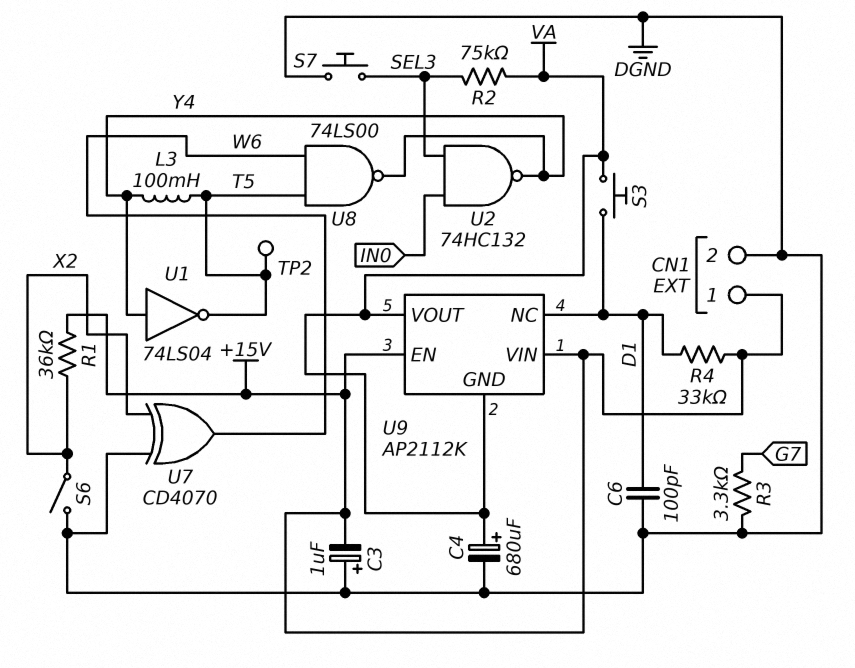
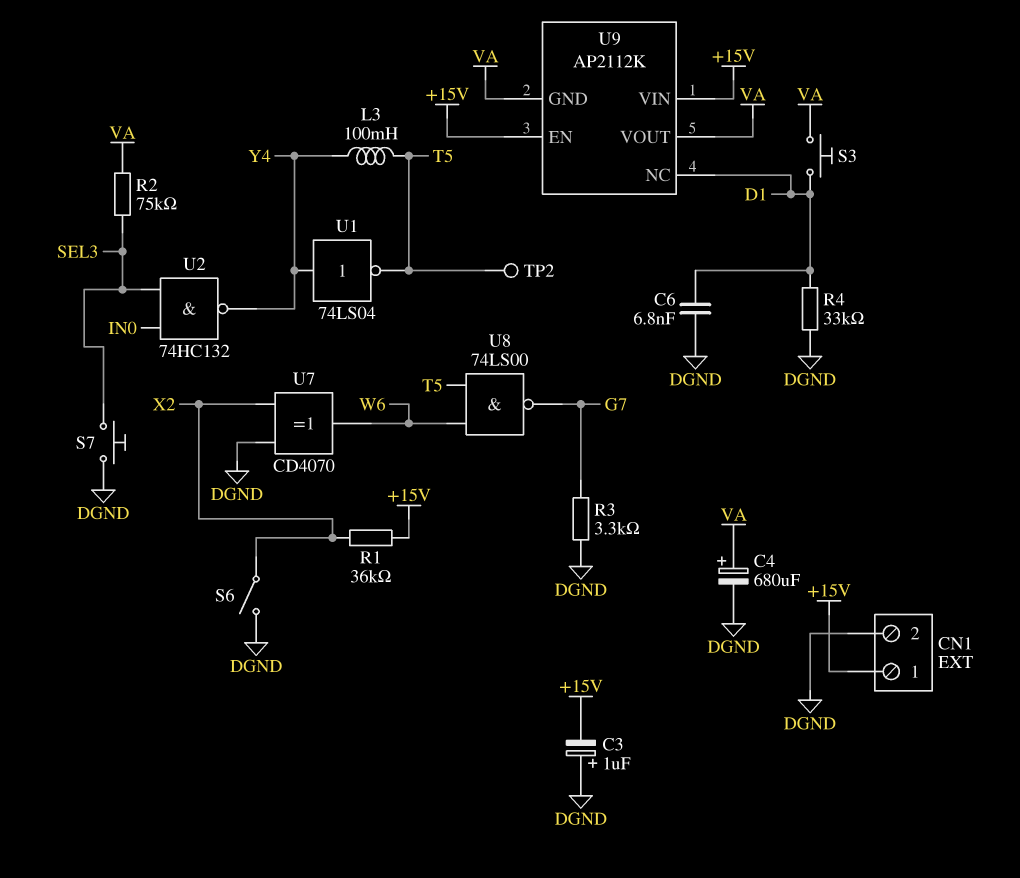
C6: 100pF (D1, DGND) -> 6.8nF (D1, DGND)
R4: 33k (+15V, D1) -> 33k (D1, DGND)
U8: NAND 74LS00 (in T5, in W6, out Y4) -> NAND 74LS00 (in T5, in W6, out G7)

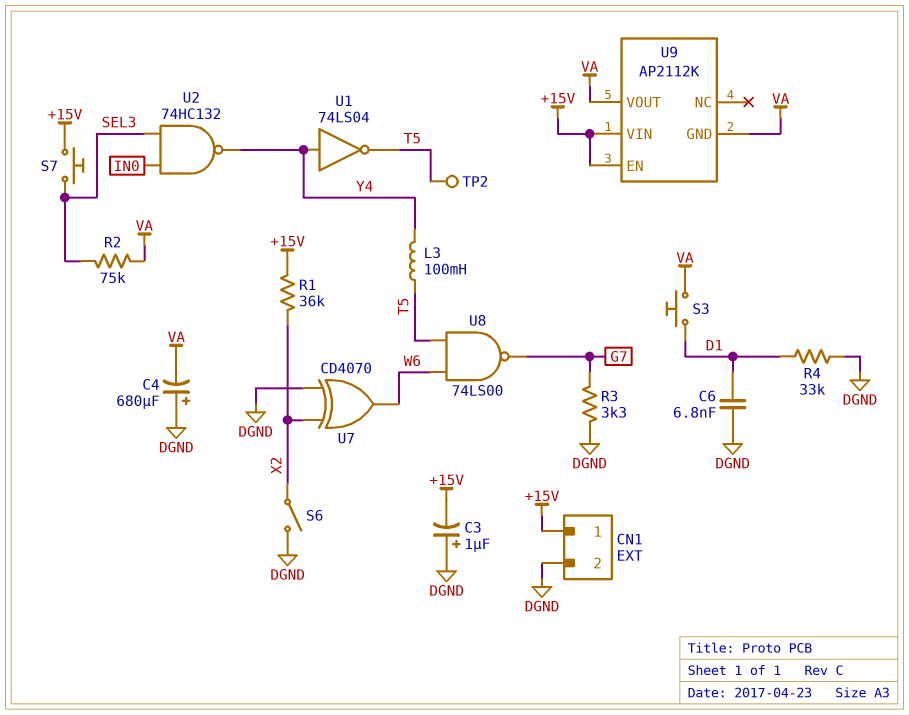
C4: 680uF (plus VA, minus DGND) -> 680uF (plus DGND, minus VA)
S7: button (DGND, SEL3) -> button (+15V, SEL3)
U9 pin NC: D1 -> none

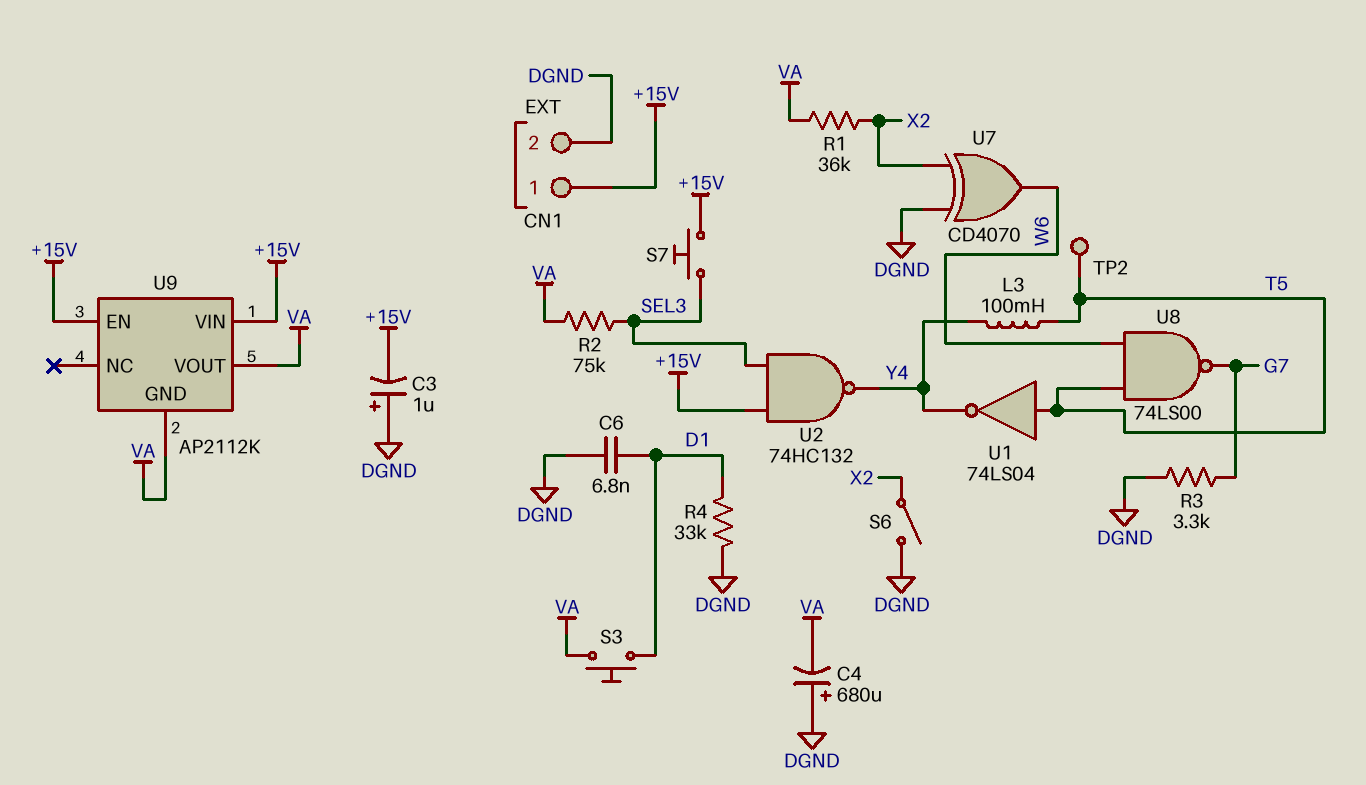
R1: 36k (+15V, X2) -> 36k (VA, X2)
U1: NOT 74LS04 (in Y4, out T5) -> NOT 74LS04 (in T5, out Y4)
U2: NAND 74HC132 (in IN0, in SEL3, out Y4) -> NAND 74HC132 (in +15V, in SEL3, out Y4)

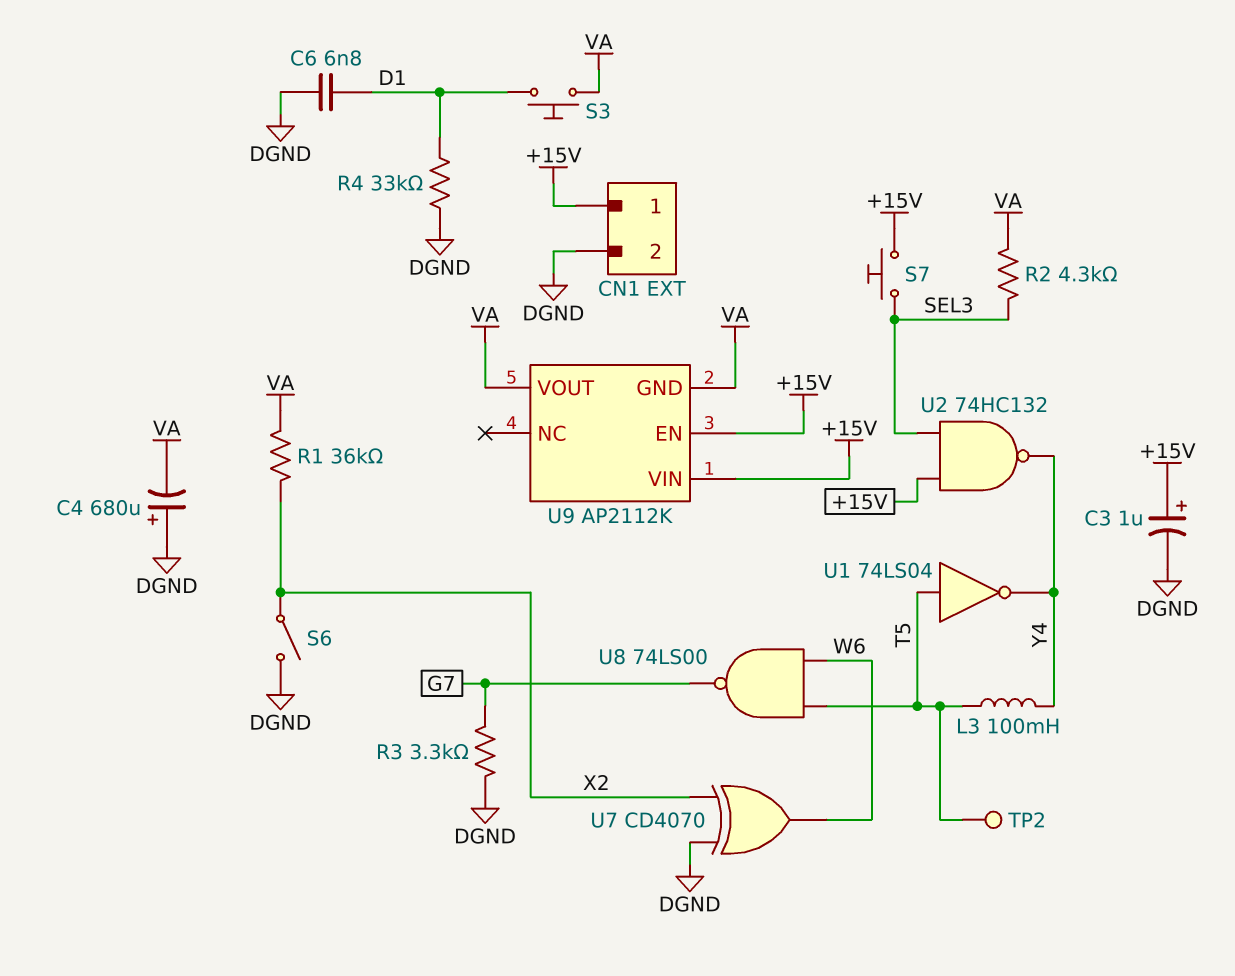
C3: 1uF (plus DGND, minus +15V) -> 1uF (plus +15V, minus DGND)
R2: 75k (SEL3, VA) -> 4.3k (SEL3, VA)

